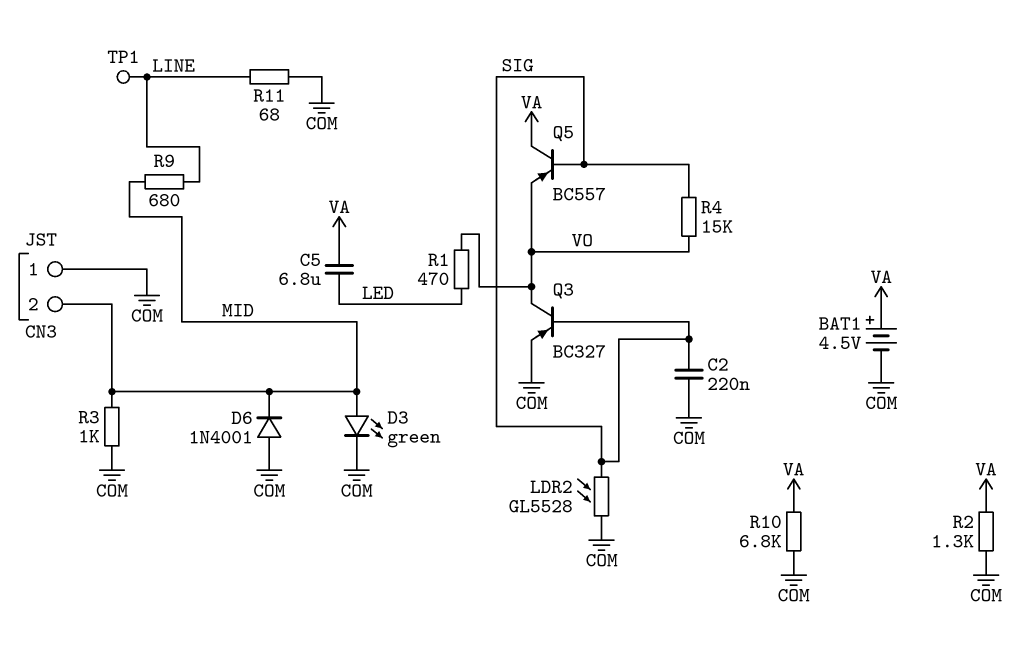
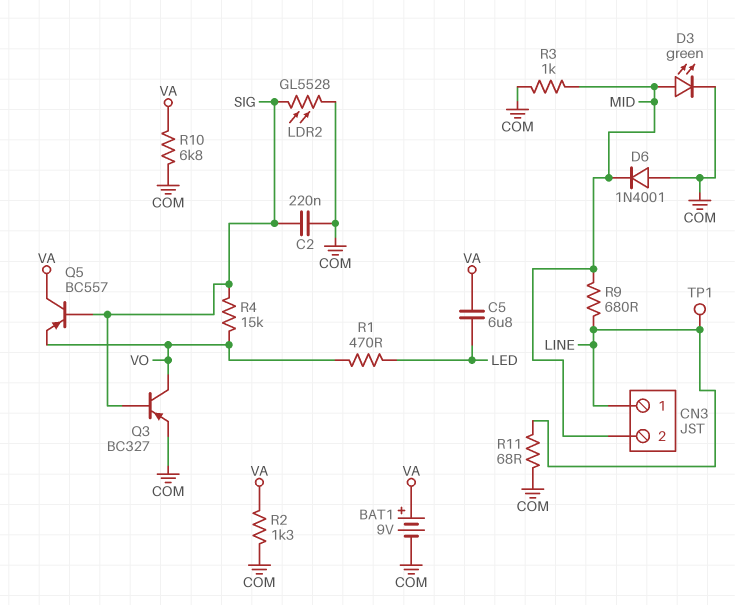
BAT1: 4.5V (plus VA, minus COM) -> 9V (plus VA, minus COM)
CN3 pin 1: COM -> LINE

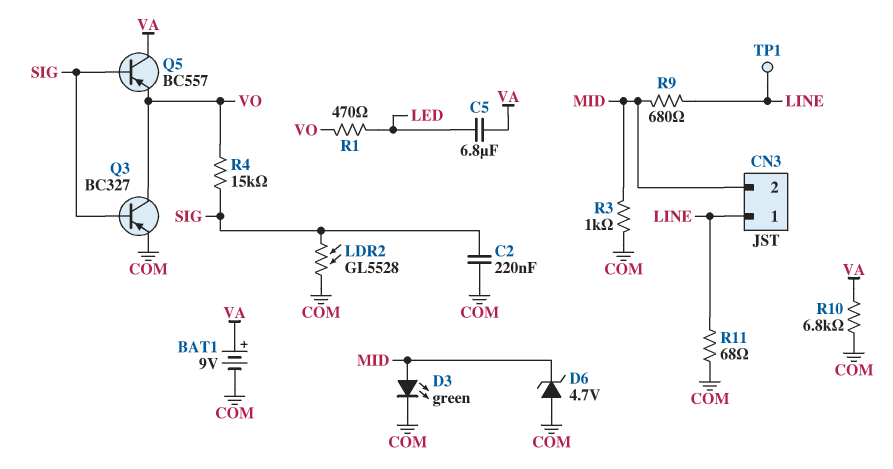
D6: diode 1N4001 (A COM, K MID) -> zener 4.7V (A COM, K MID)
R2: 1.3k (COM, VA) -> none

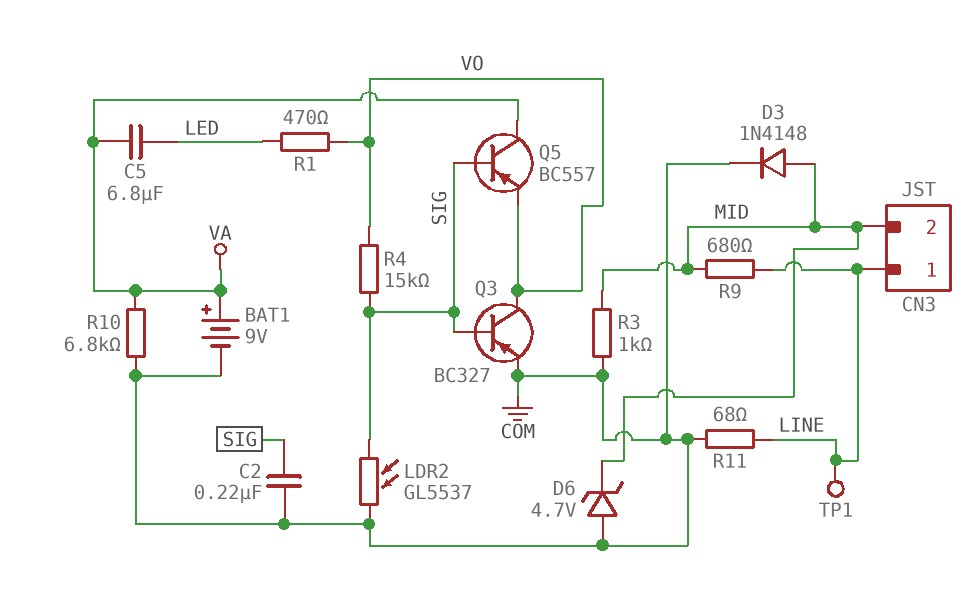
D3: LED green (A MID, K COM) -> diode 1N4148 (A MID, K COM)
LDR2: GL5528 (COM, SIG) -> GL5537 (COM, SIG)

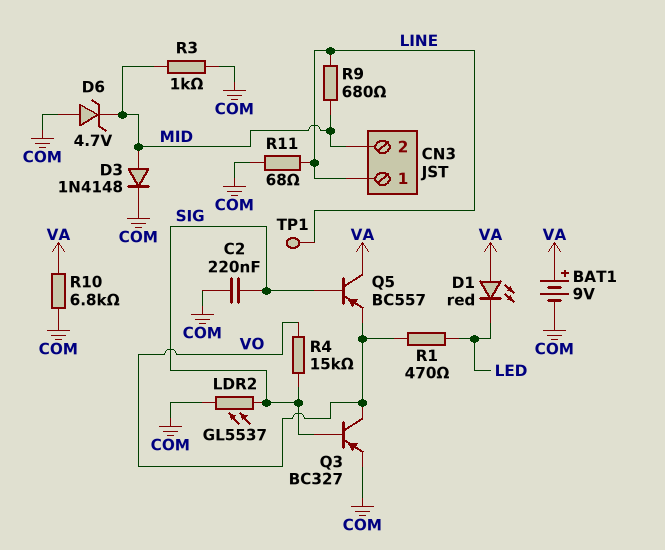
C5: 6.8uF (LED, VA) -> none
D1: none -> LED red (A VA, K LED)

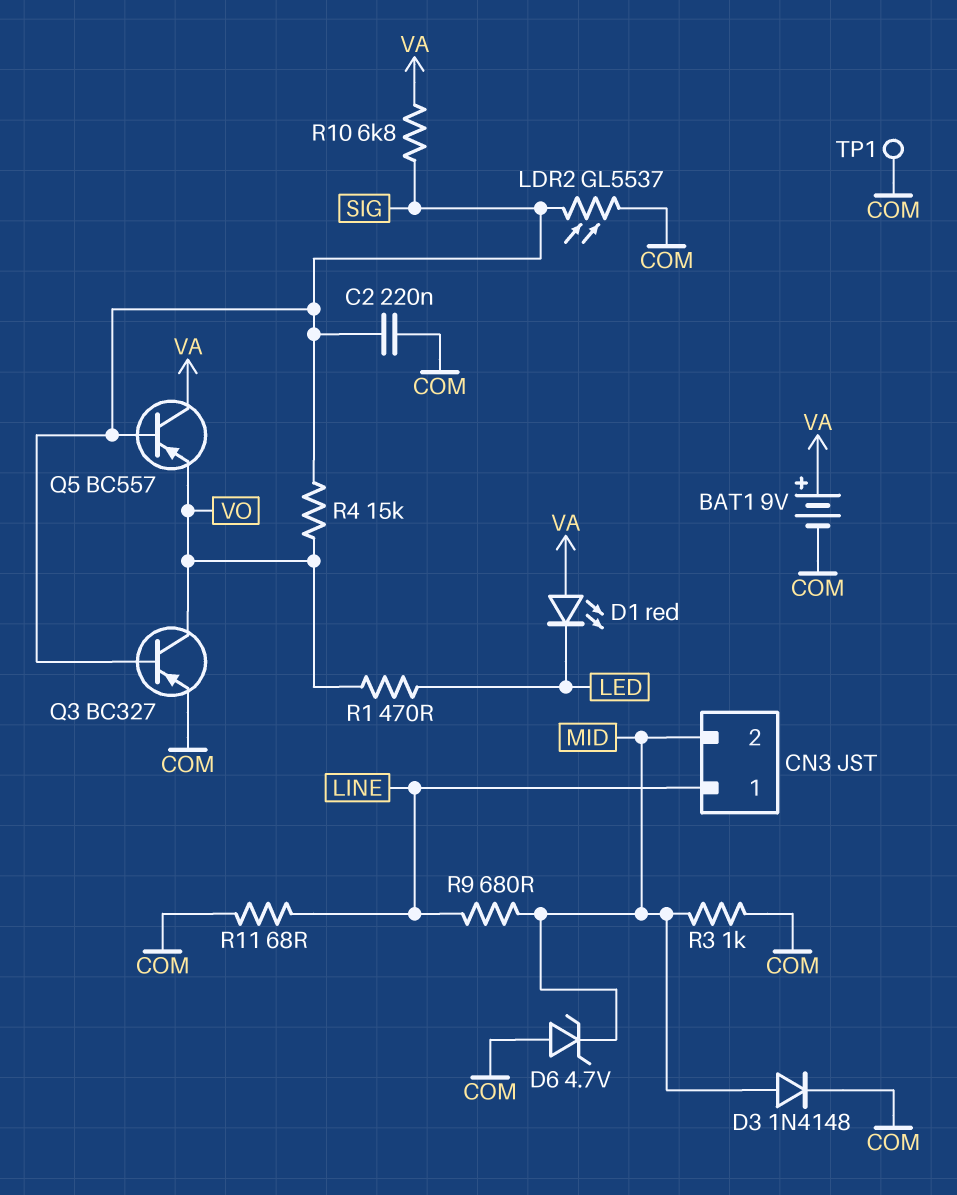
R10: 6.8k (COM, VA) -> 6.8k (SIG, VA)
TP1: test point (LINE) -> test point (COM)

